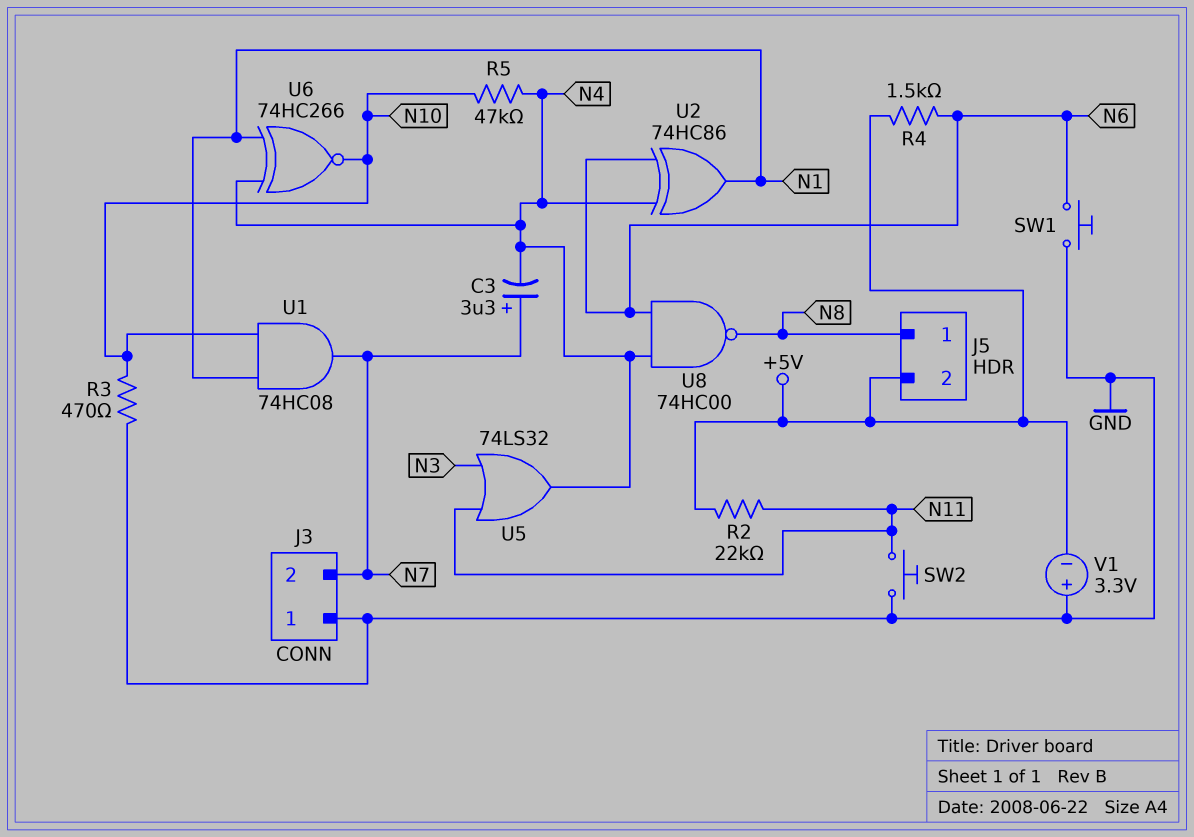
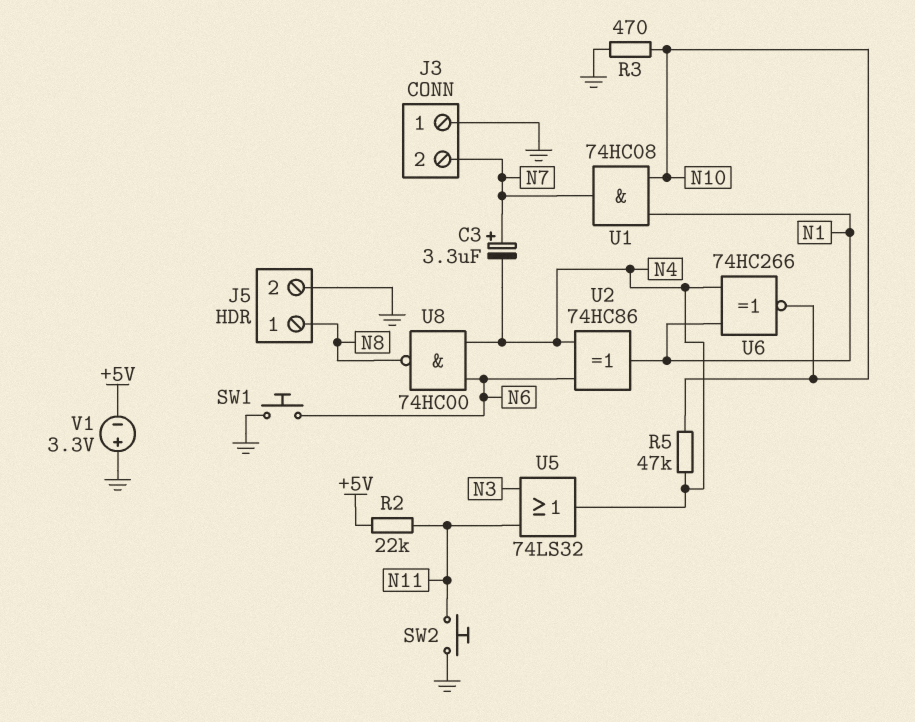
J5 pin 2: +5V -> GND
R4: 1.5k (+5V, N6) -> none

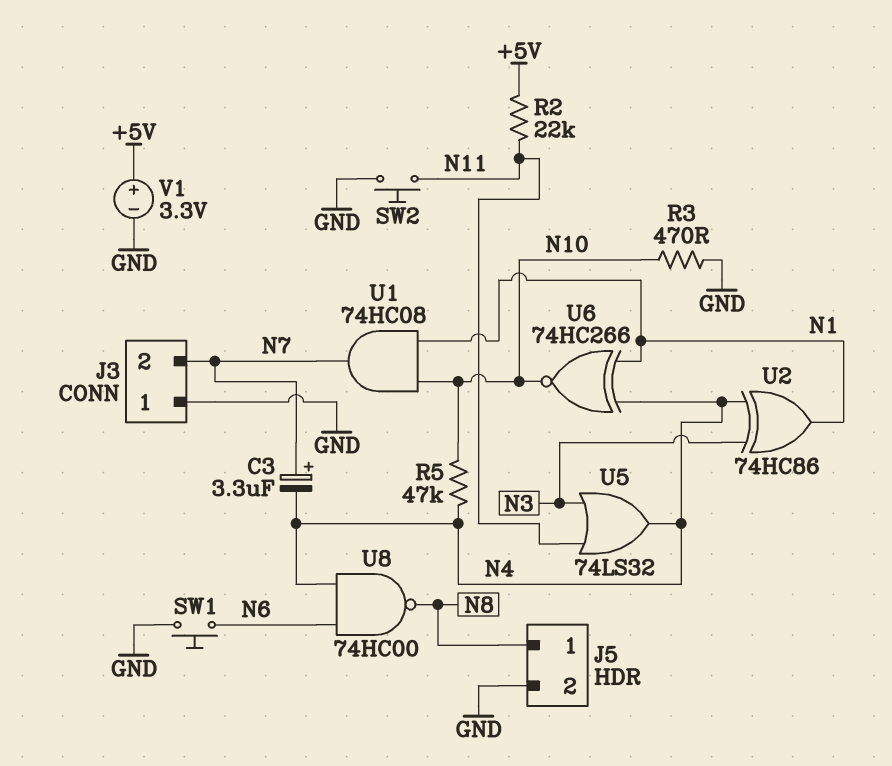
U2: XOR 74HC86 (in N4, in N6, out N1) -> XOR 74HC86 (in N3, in N4, out N1)
V1: 3.3V (plus GND, minus +5V) -> 3.3V (plus +5V, minus GND)

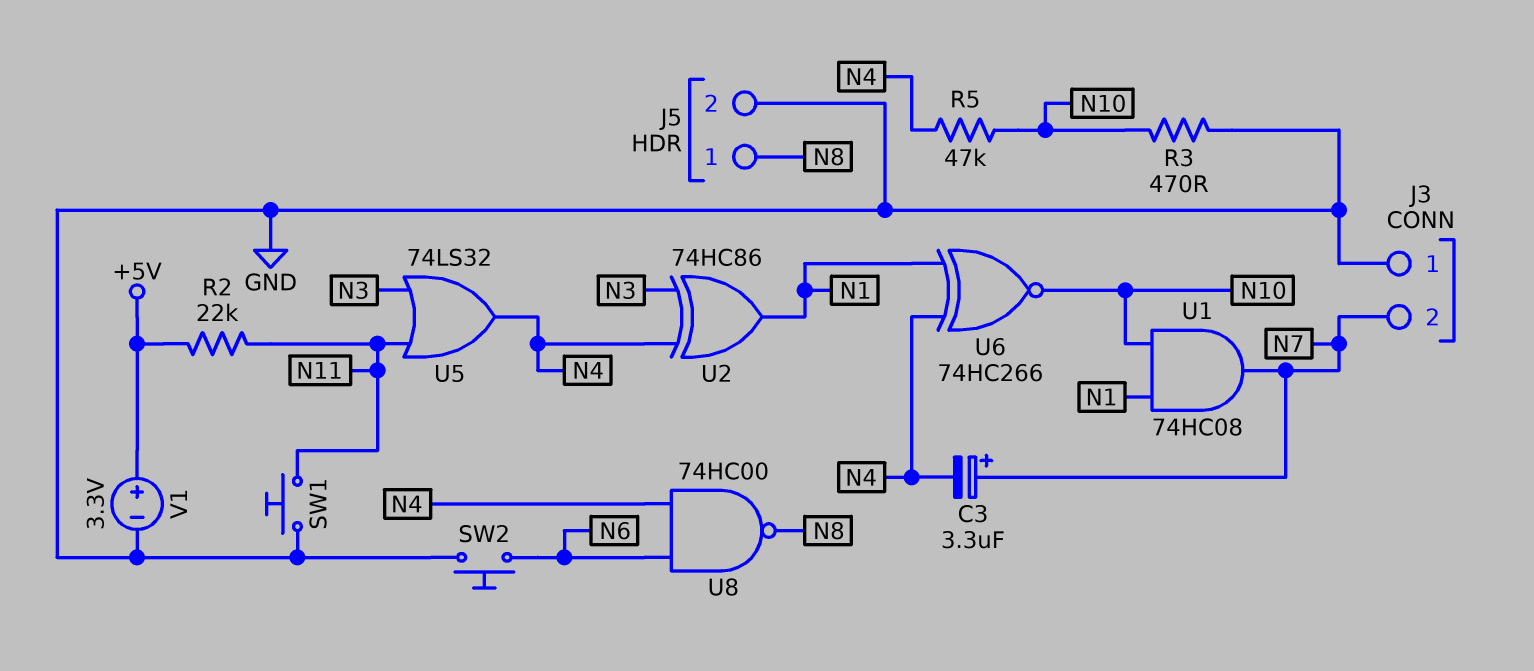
SW1: button (GND, N6) -> button (GND, N11)
SW2: button (GND, N11) -> button (GND, N6)

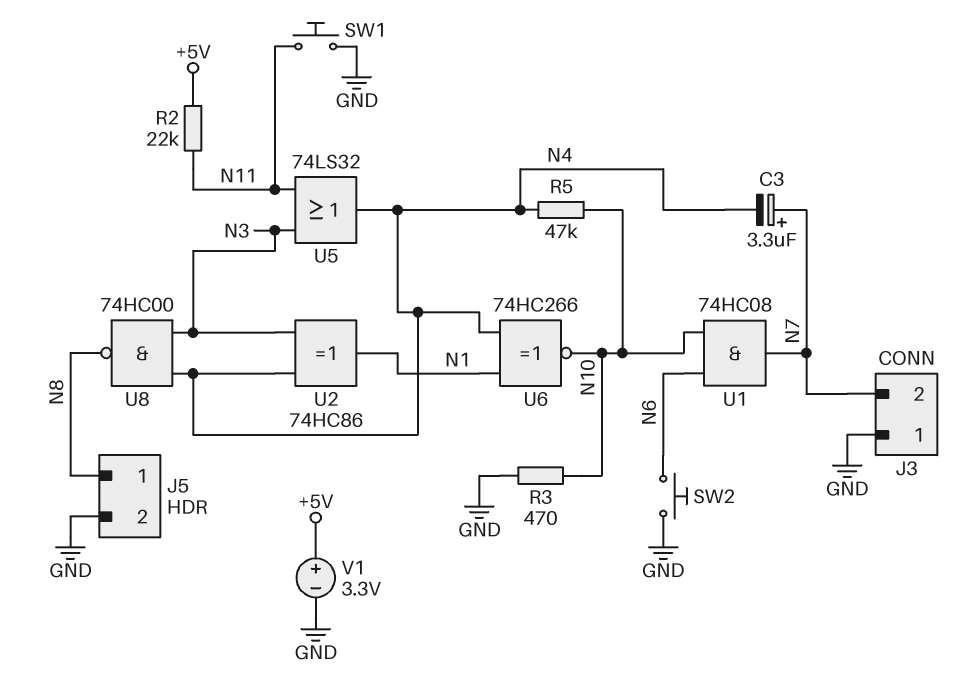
U1: AND 74HC08 (in N1, in N10, out N7) -> AND 74HC08 (in N6, in N10, out N7)
U8: NAND 74HC00 (in N4, in N6, out N8) -> NAND 74HC00 (in N3, in N4, out N8)

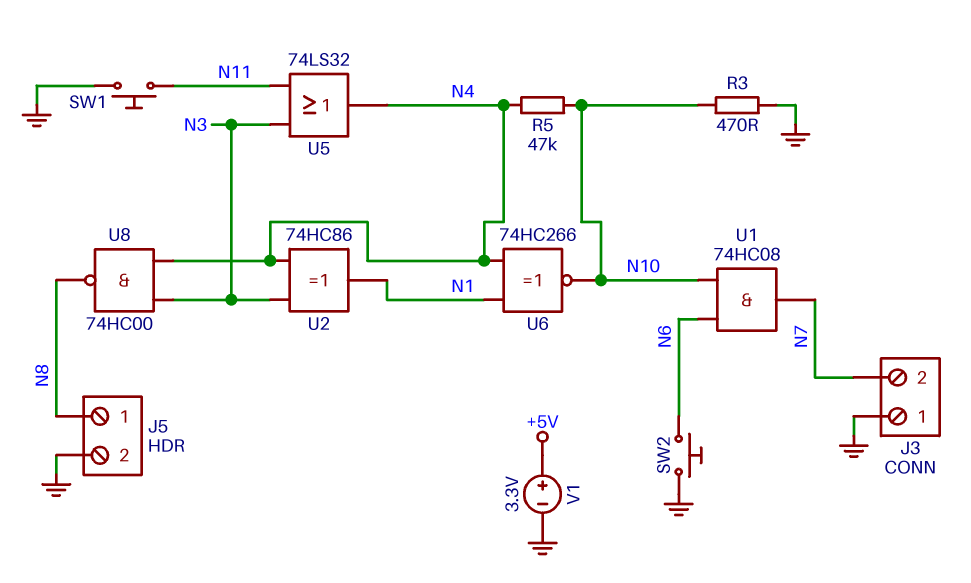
C3: 3.3uF (plus N7, minus N4) -> none
R2: 22k (+5V, N11) -> none

